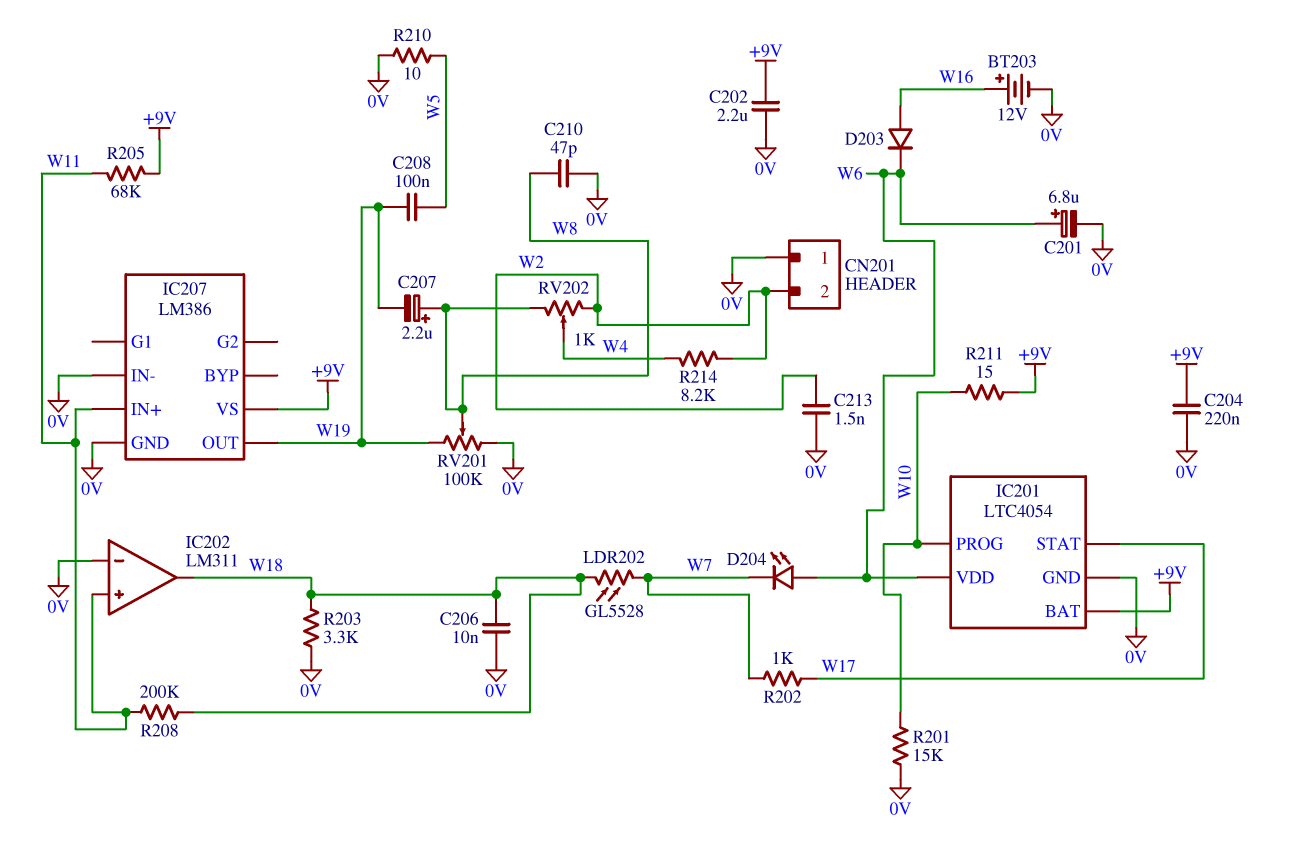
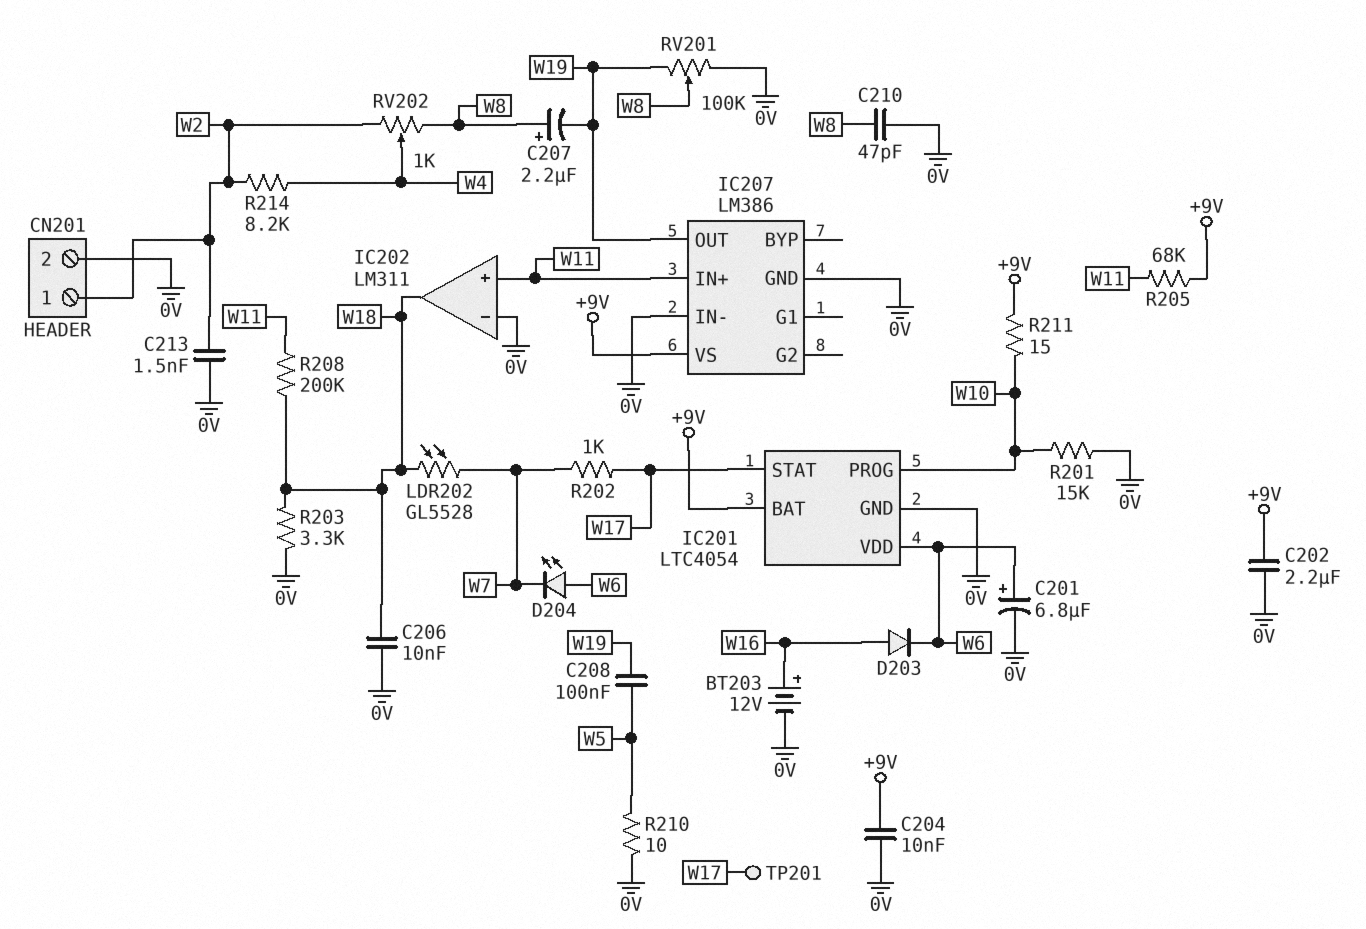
C204: 220nF (+9V, 0V) -> 10nF (+9V, 0V)
CN201 pin 1: 0V -> W2
CN201 pin 2: W2 -> 0V
TP201: none -> test point (W17)

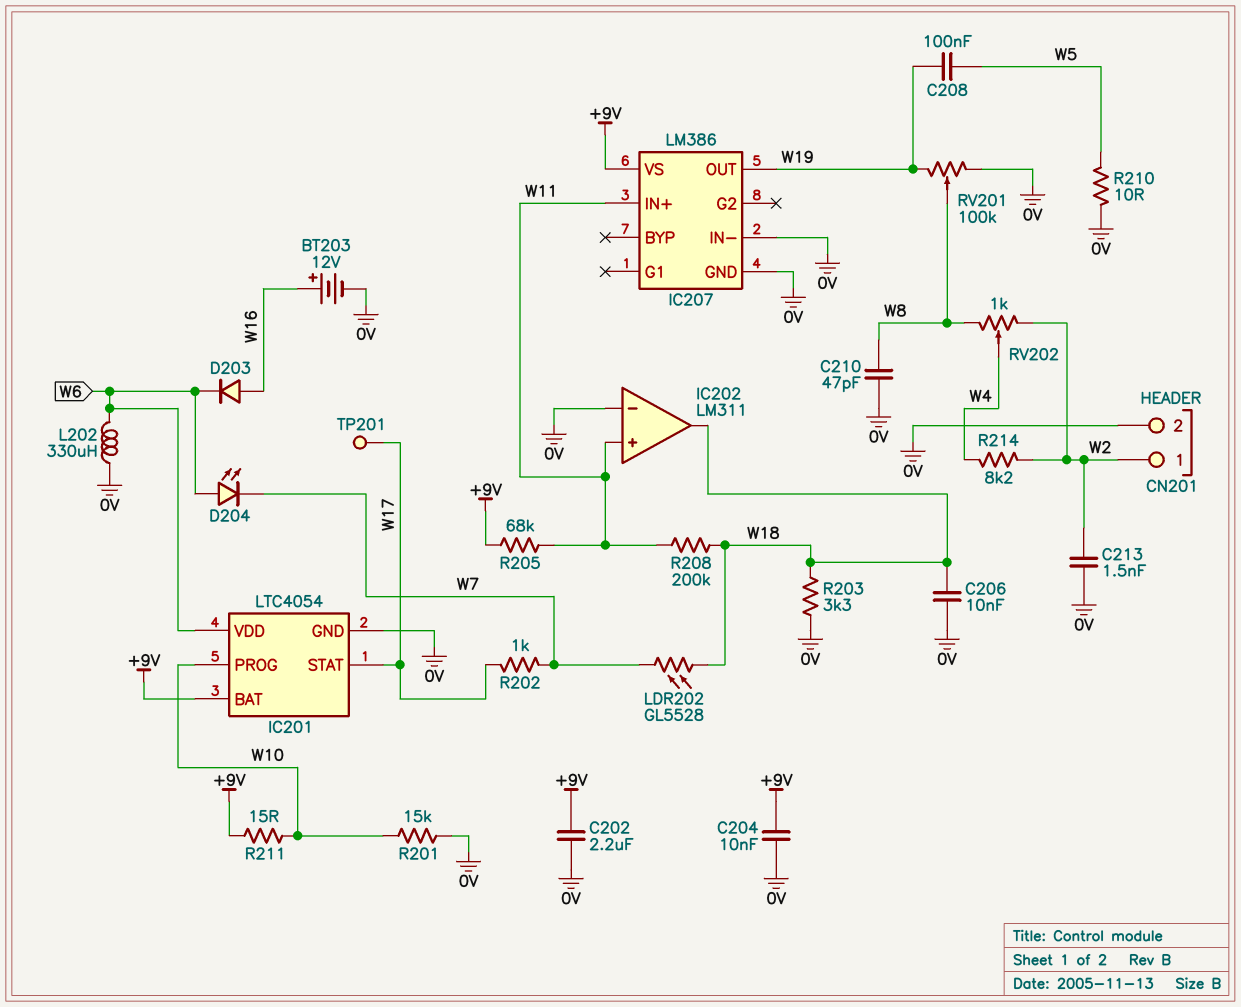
C201: 6.8uF (plus W6, minus 0V) -> none
C207: 2.2uF (plus W8, minus W19) -> none
L202: none -> 330uH (0V, W6)

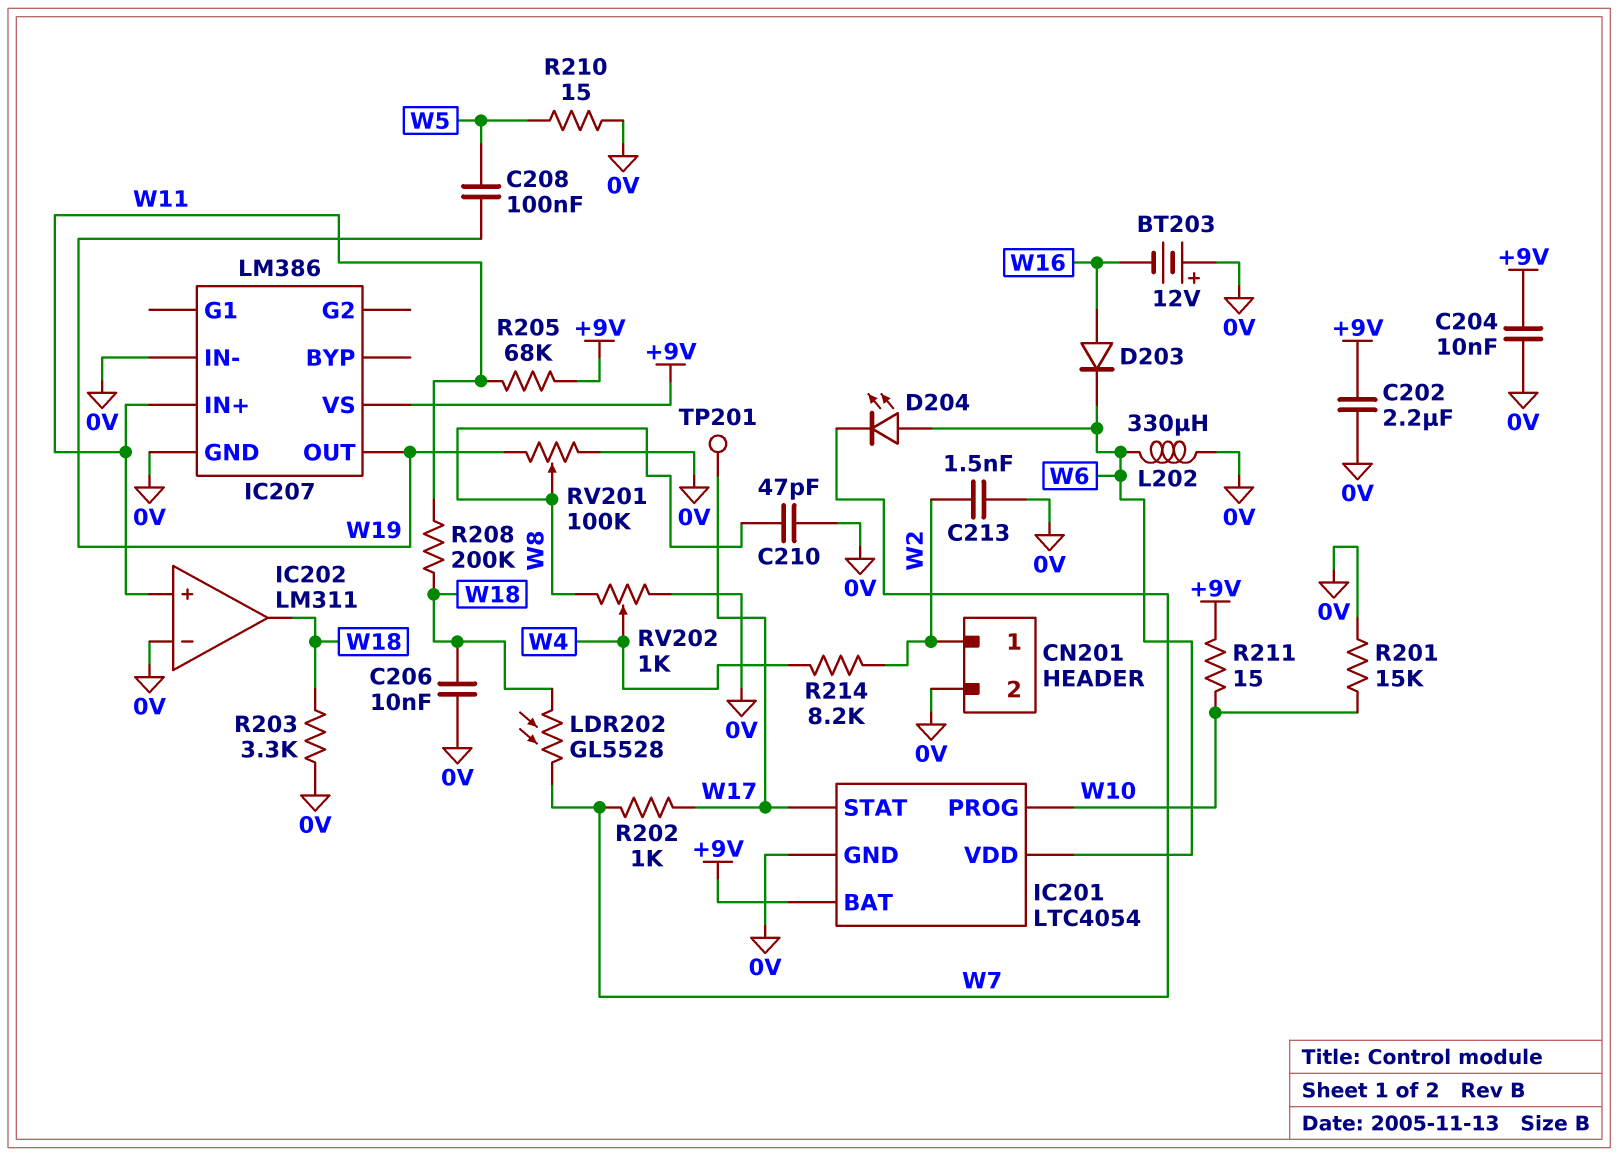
BT203: 12V (plus W16, minus 0V) -> 12V (plus 0V, minus W16)
R210: 10 (0V, W5) -> 15 (0V, W5)
RV202: 1k (W2, W8, wiper W4) -> 1k (0V, W8, wiper W4)

